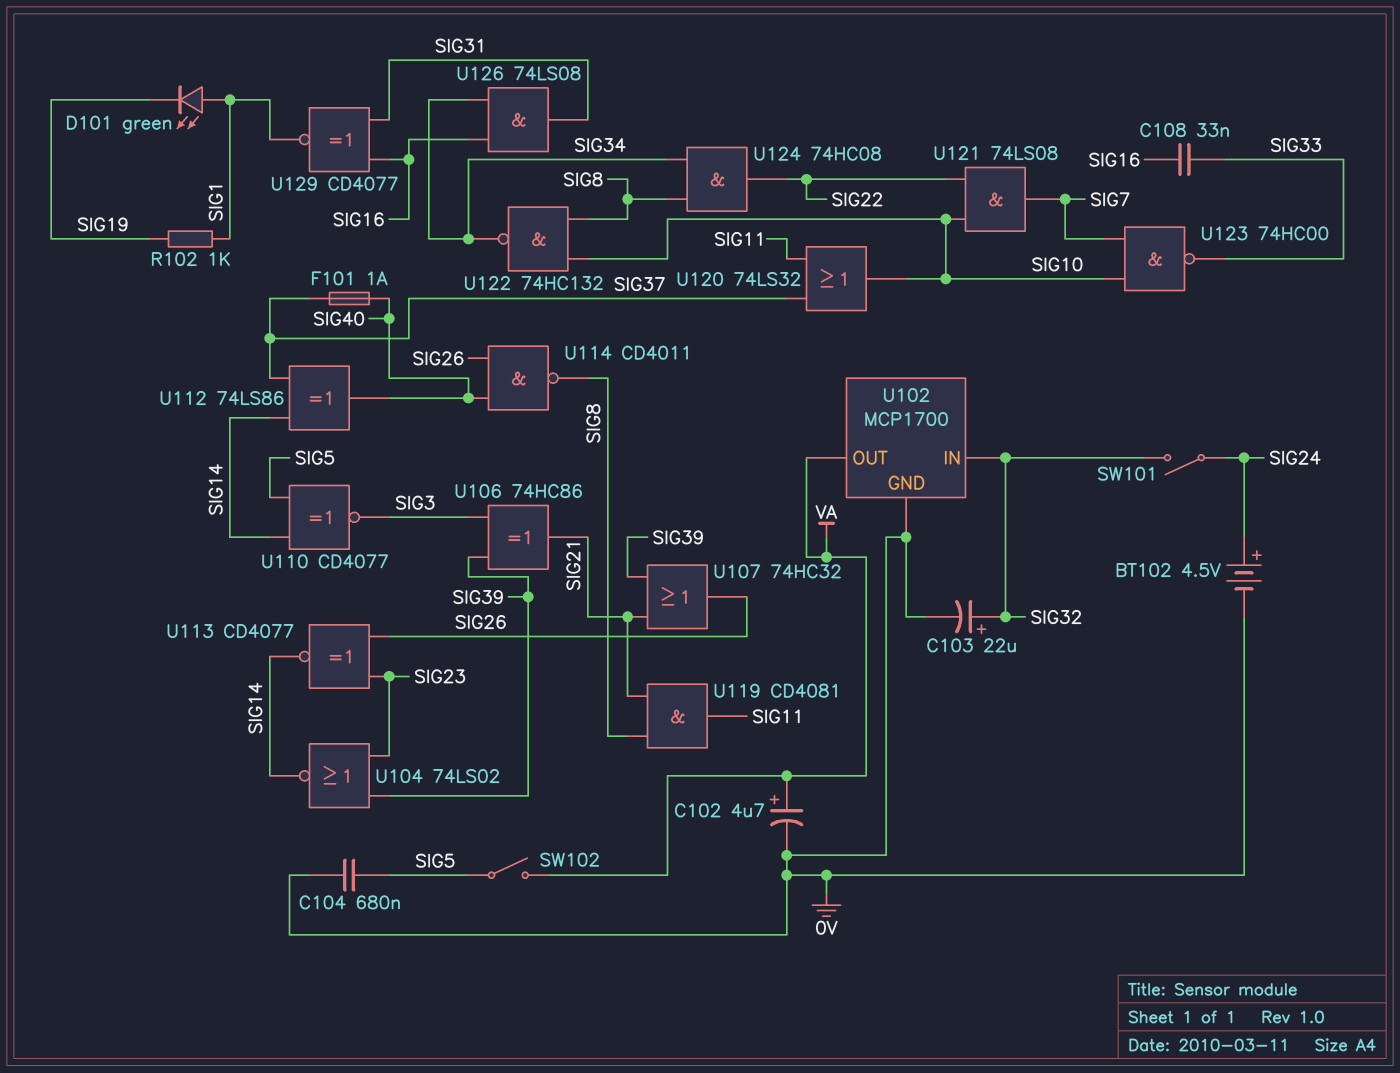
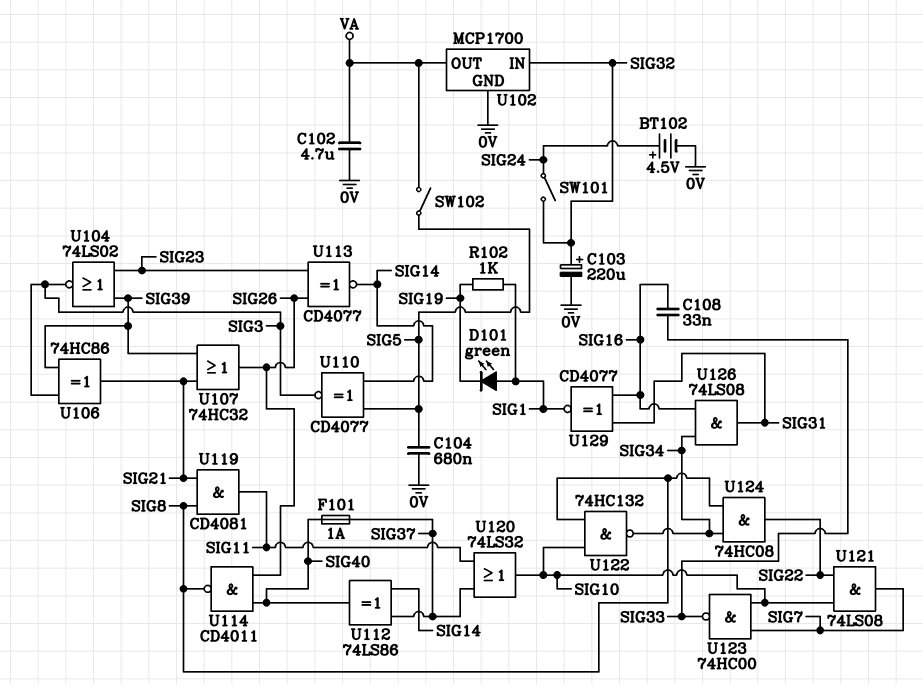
C102: 4.7uF (plus VA, minus 0V) -> 4.7uF (0V, VA)
C103: 22uF (plus SIG32, minus 0V) -> 220uF (plus SIG32, minus 0V)
U104: NOR 74LS02 (in SIG23, in SIG39, out SIG14) -> NOR 74LS02 (in SIG23, in SIG39, out SIG3)

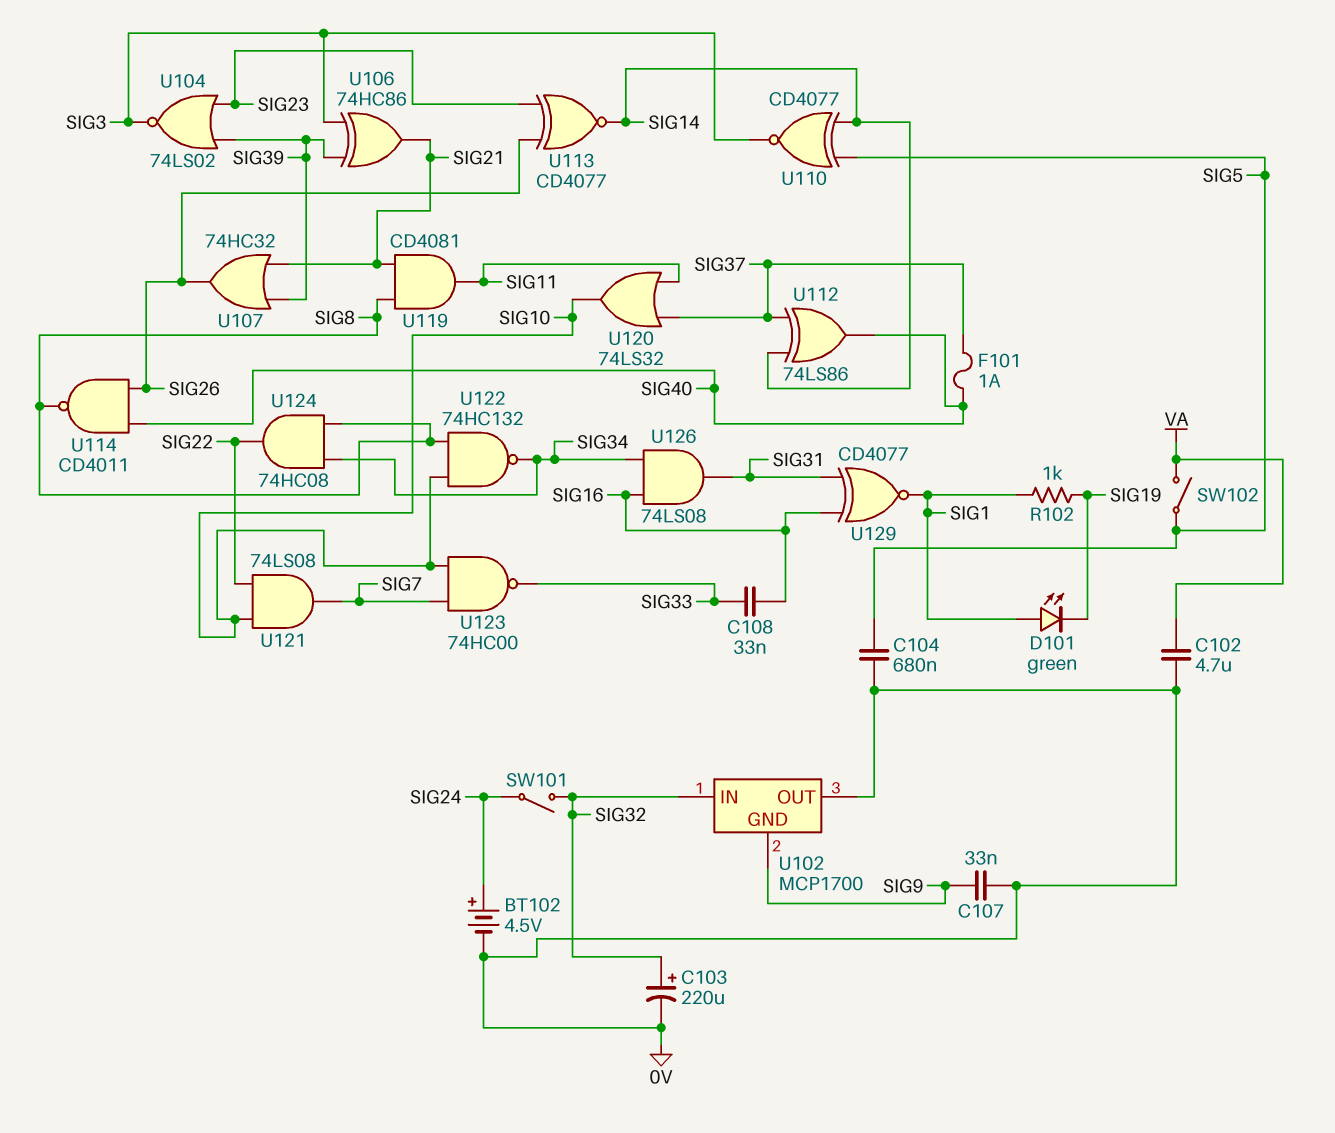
C107: none -> 33nF (0V, SIG9)
U102 pin GND: 0V -> SIG9
U102 pin OUT: VA -> 0V

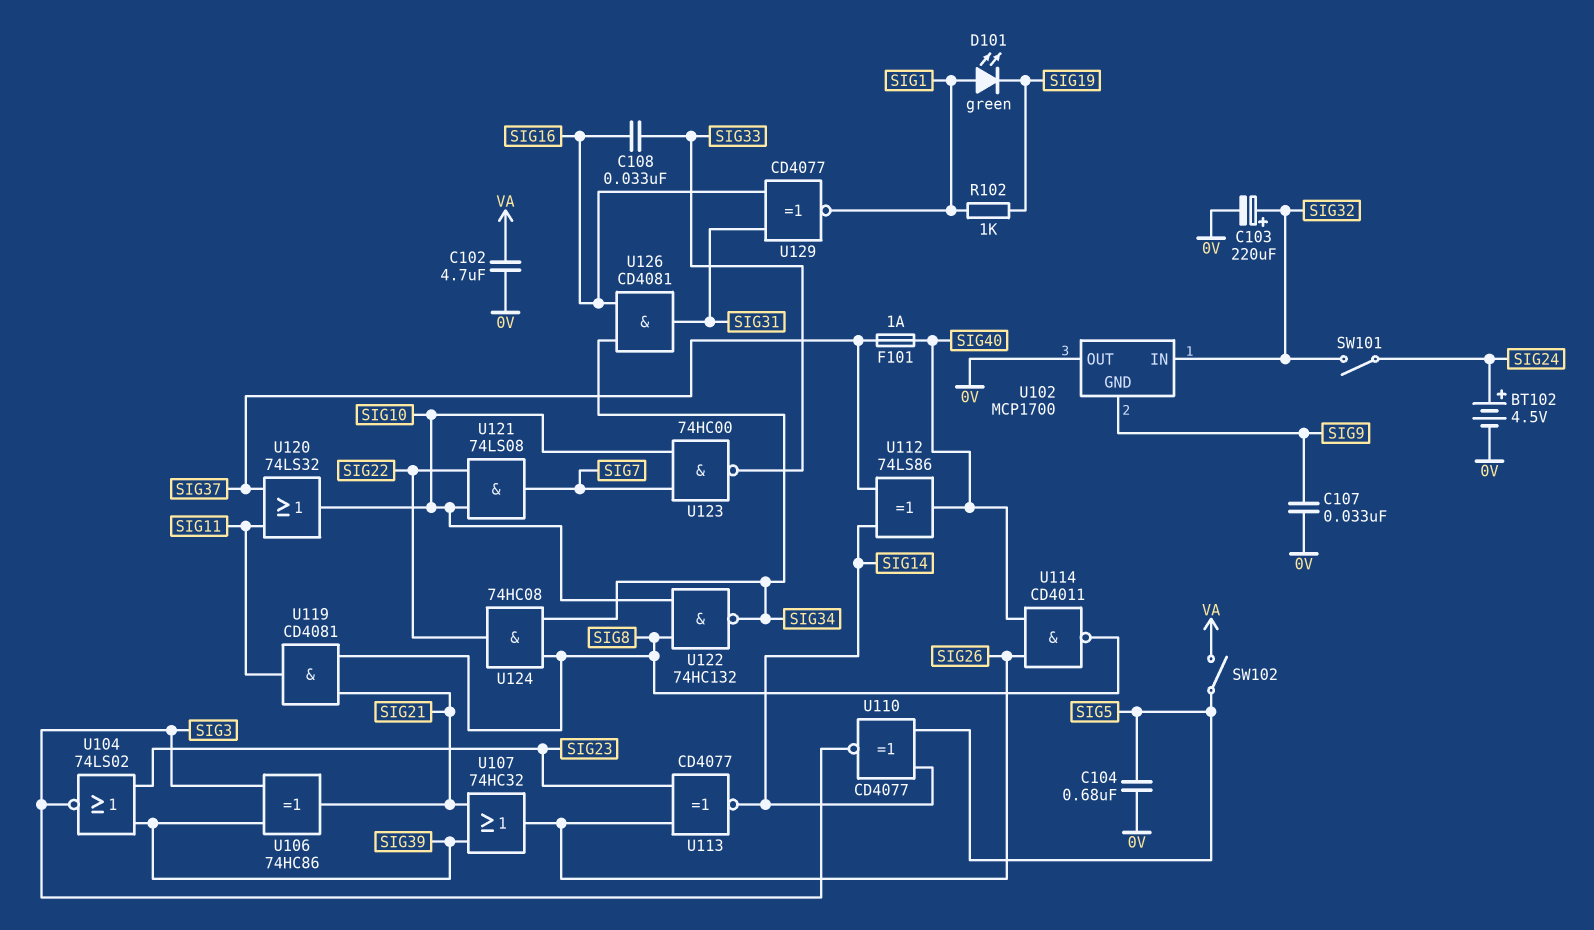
U126: AND 74LS08 (in SIG16, in SIG34, out SIG31) -> AND CD4081 (in SIG16, in SIG34, out SIG31)

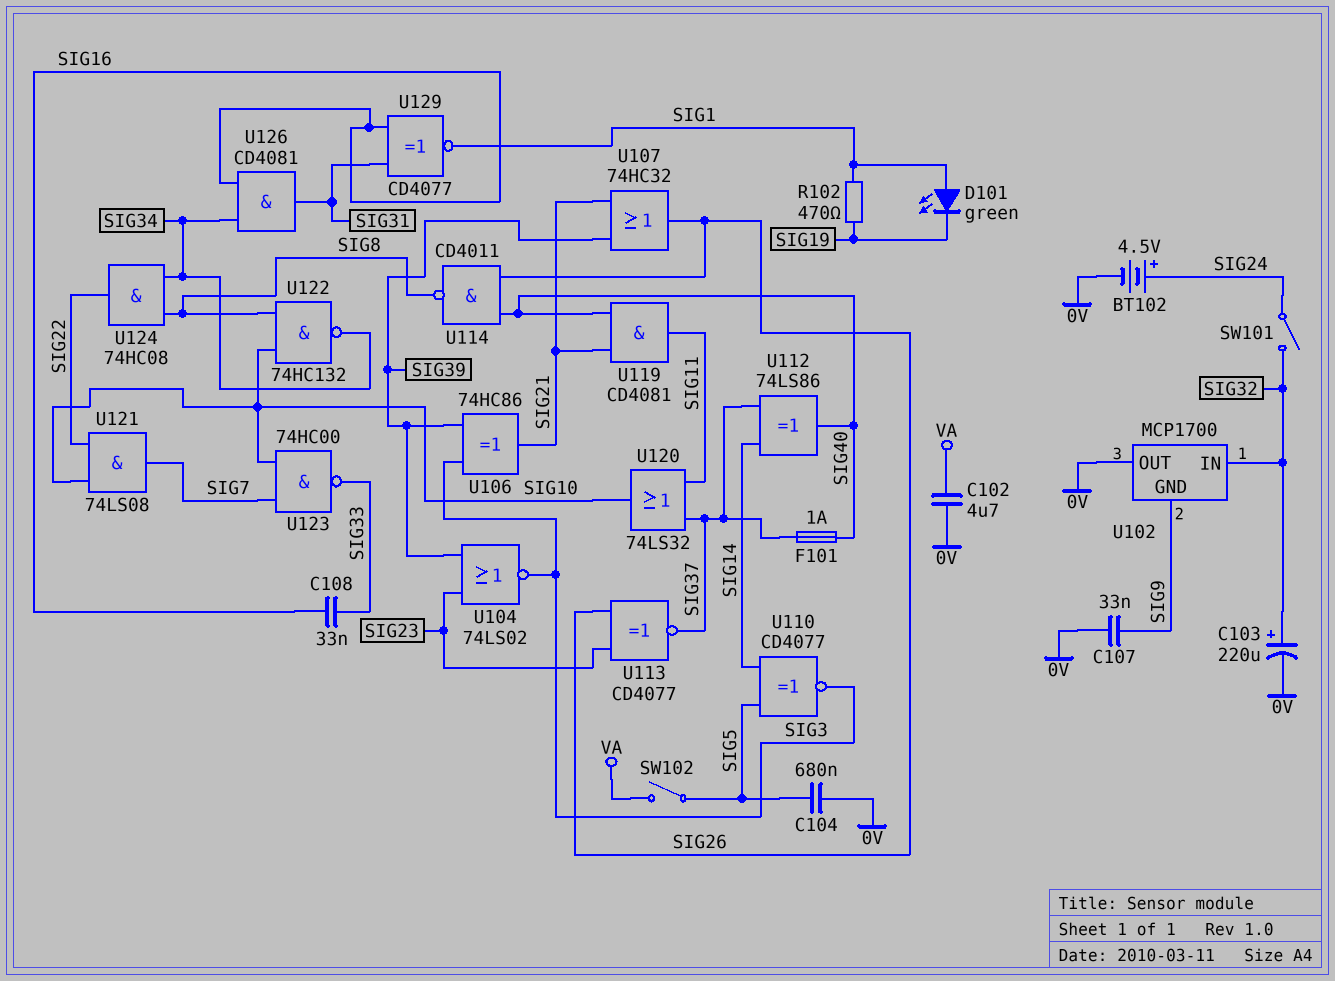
R102: 1k (SIG1, SIG19) -> 470 (SIG1, SIG19)
U113: XNOR CD4077 (in SIG23, in SIG26, out SIG14) -> XNOR CD4077 (in SIG23, in SIG26, out SIG37)
U119: AND CD4081 (in SIG8, in SIG21, out SIG11) -> AND CD4081 (in SIG21, in SIG40, out SIG11)

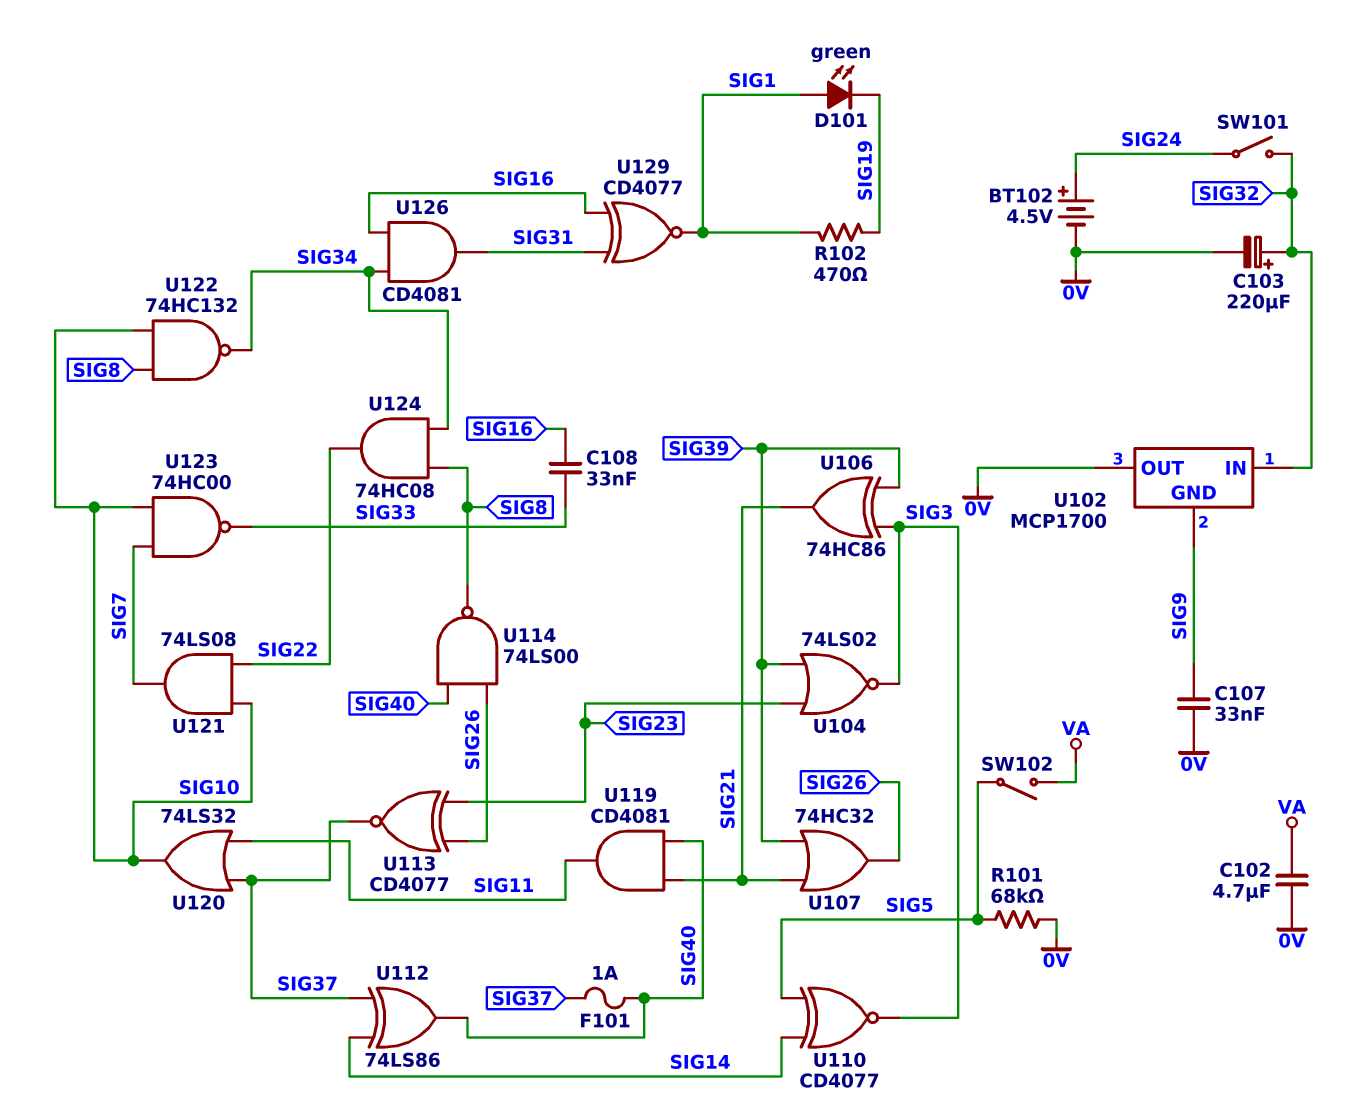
C104: 680nF (0V, SIG5) -> none
R101: none -> 68k (0V, SIG5)
U114: NAND CD4011 (in SIG26, in SIG40, out SIG8) -> NAND 74LS00 (in SIG26, in SIG40, out SIG8)

